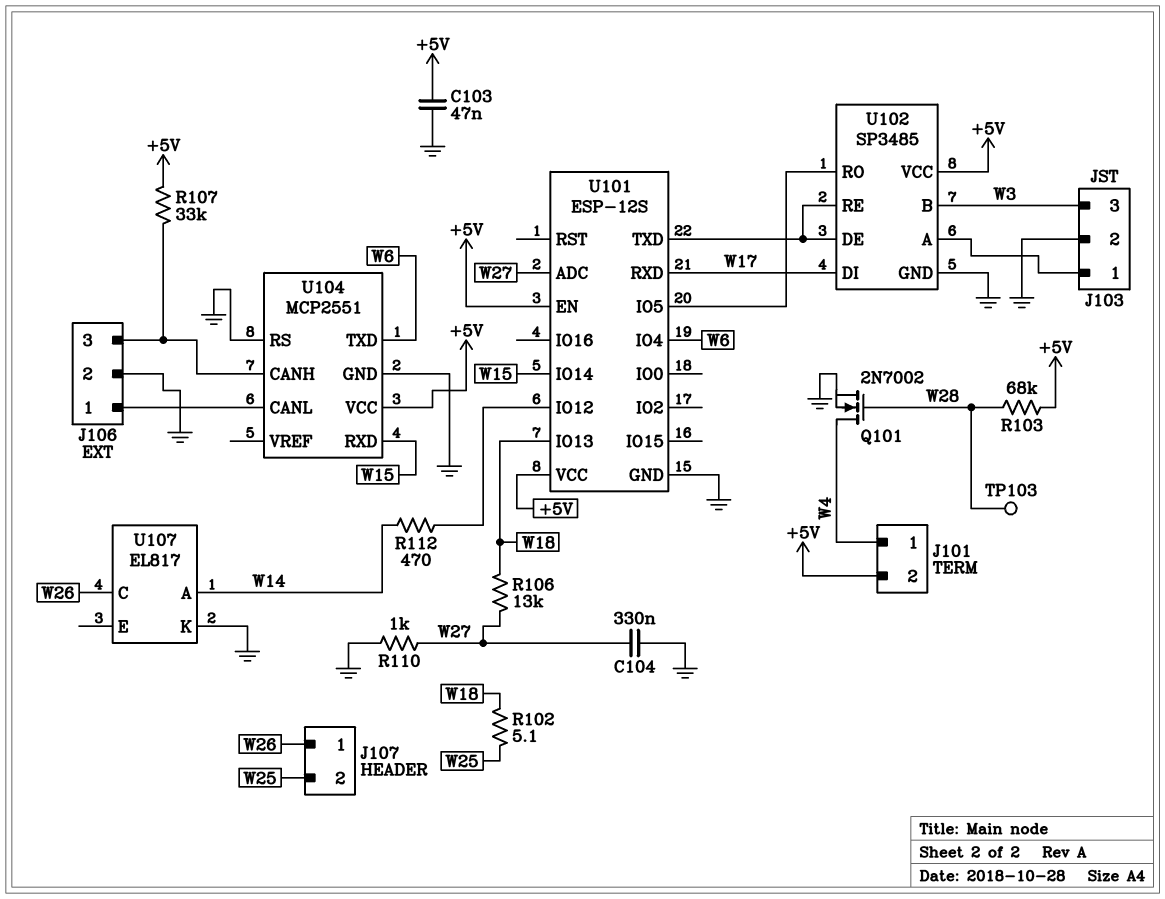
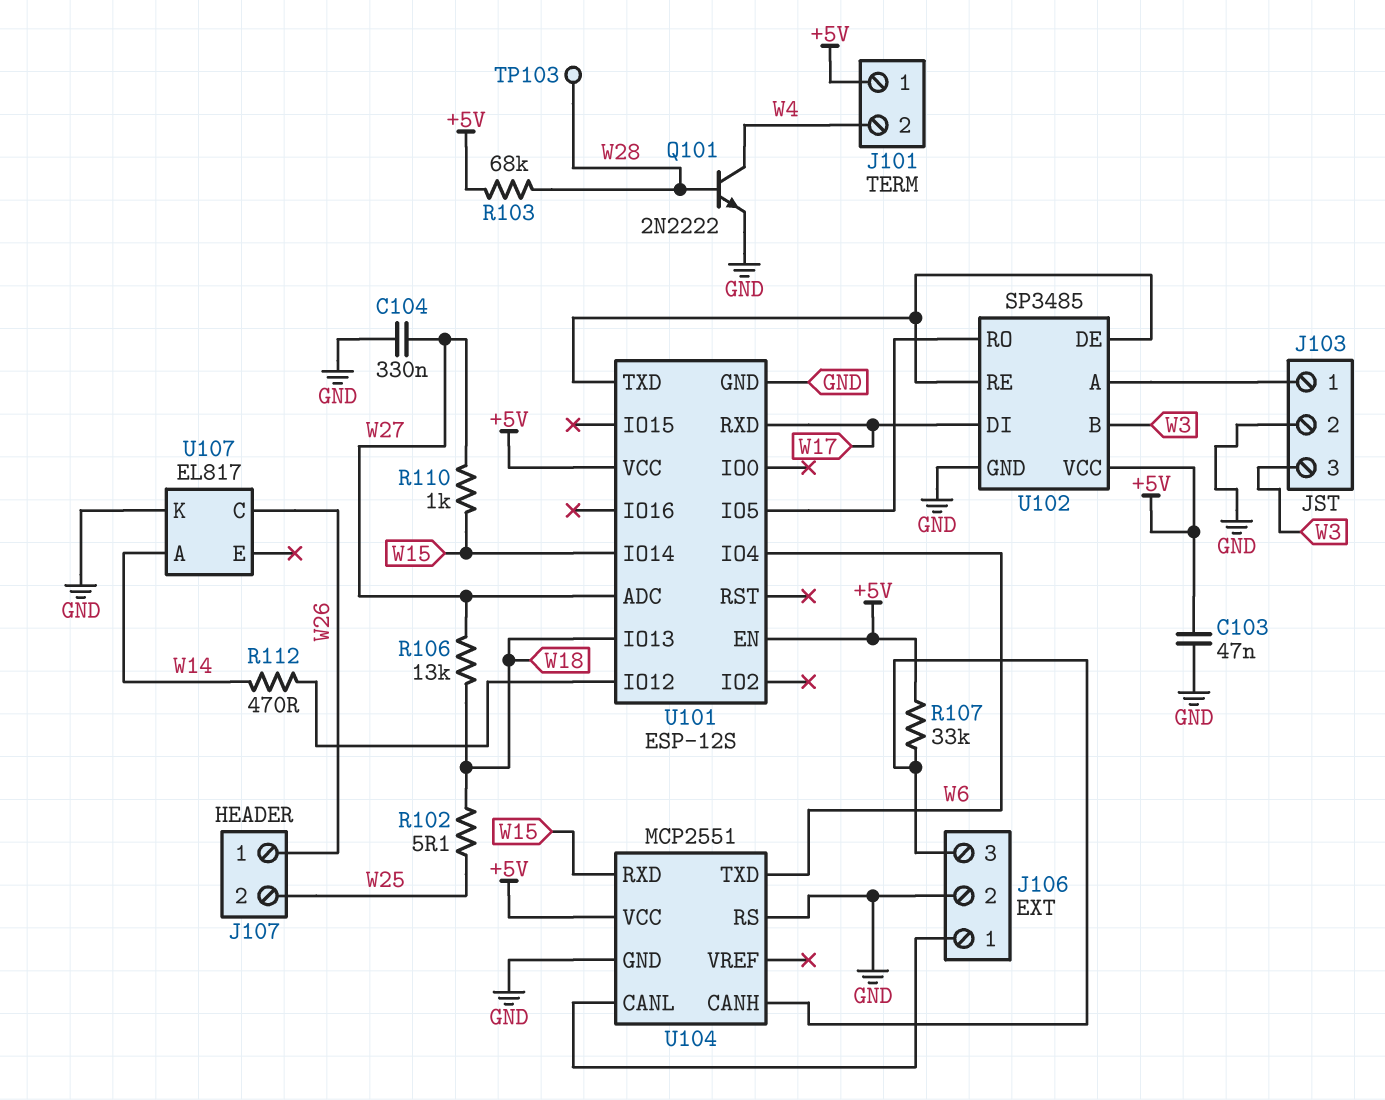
J101 pin 1: W4 -> +5V
J101 pin 2: +5V -> W4
Q101: NMOS 2N7002 (G W28, D W4, S GND) -> NPN 2N2222 (B W28, C W4, E GND)
R110: 1k (GND, W27) -> 1k (W15, W27)

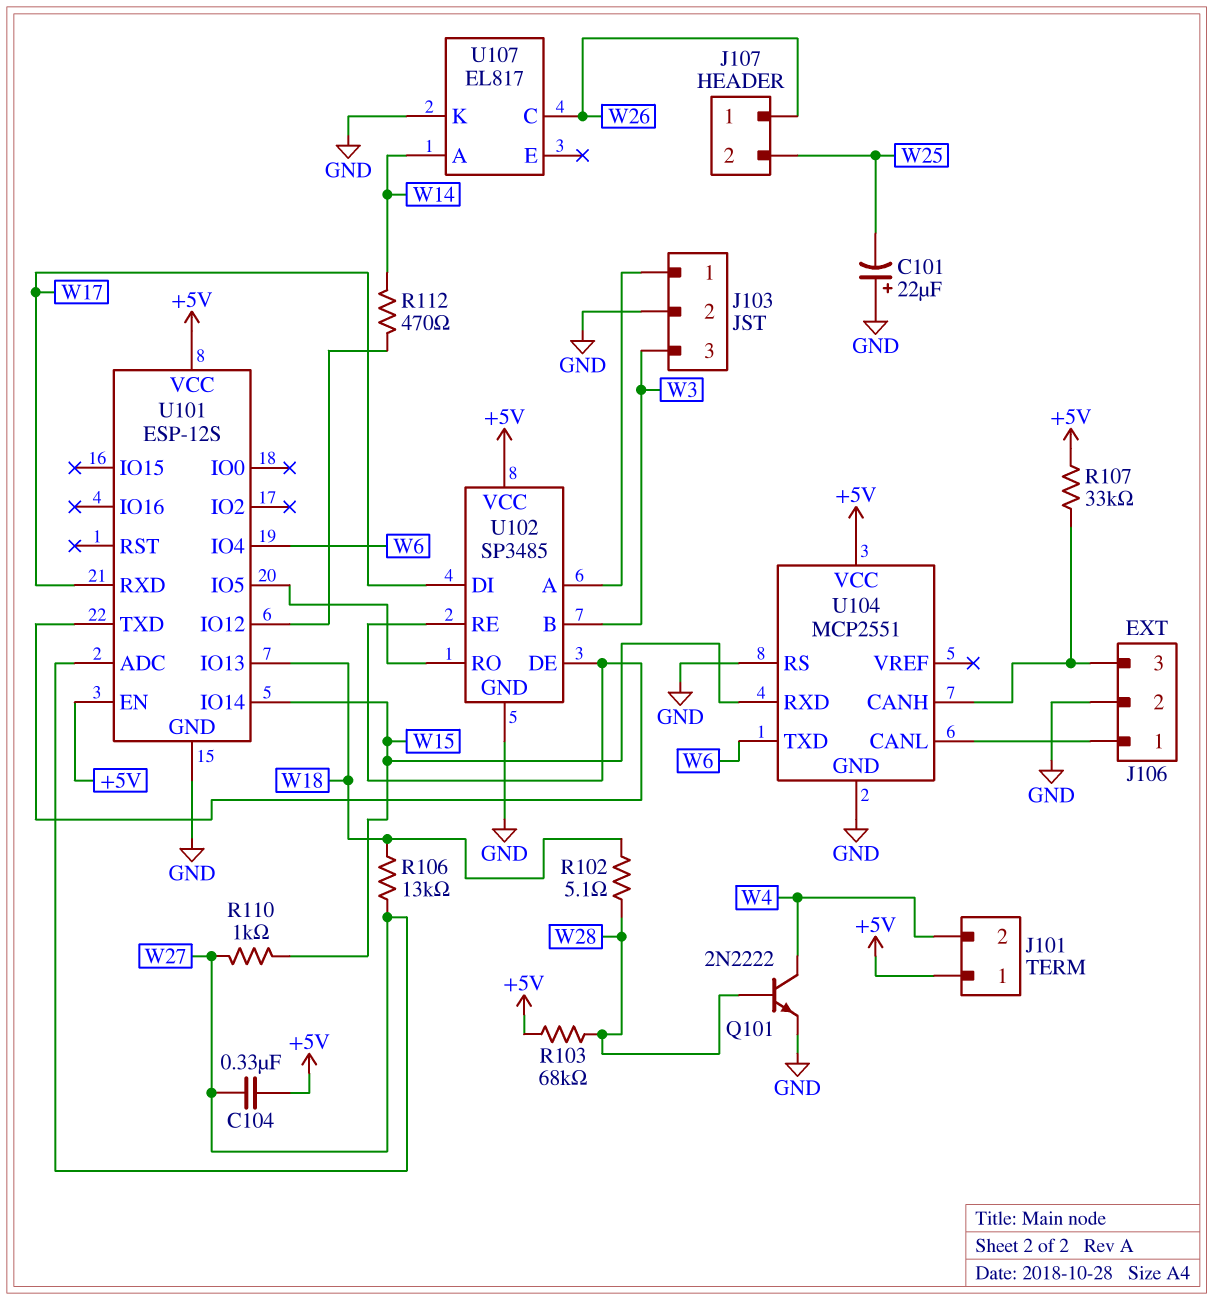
C101: none -> 22uF (plus GND, minus W25)
C103: 47nF (+5V, GND) -> none
C104: 330nF (GND, W27) -> 330nF (+5V, W27)
R102: 5.1 (W18, W25) -> 5.1 (W18, W28)
TP103: test point (W28) -> none

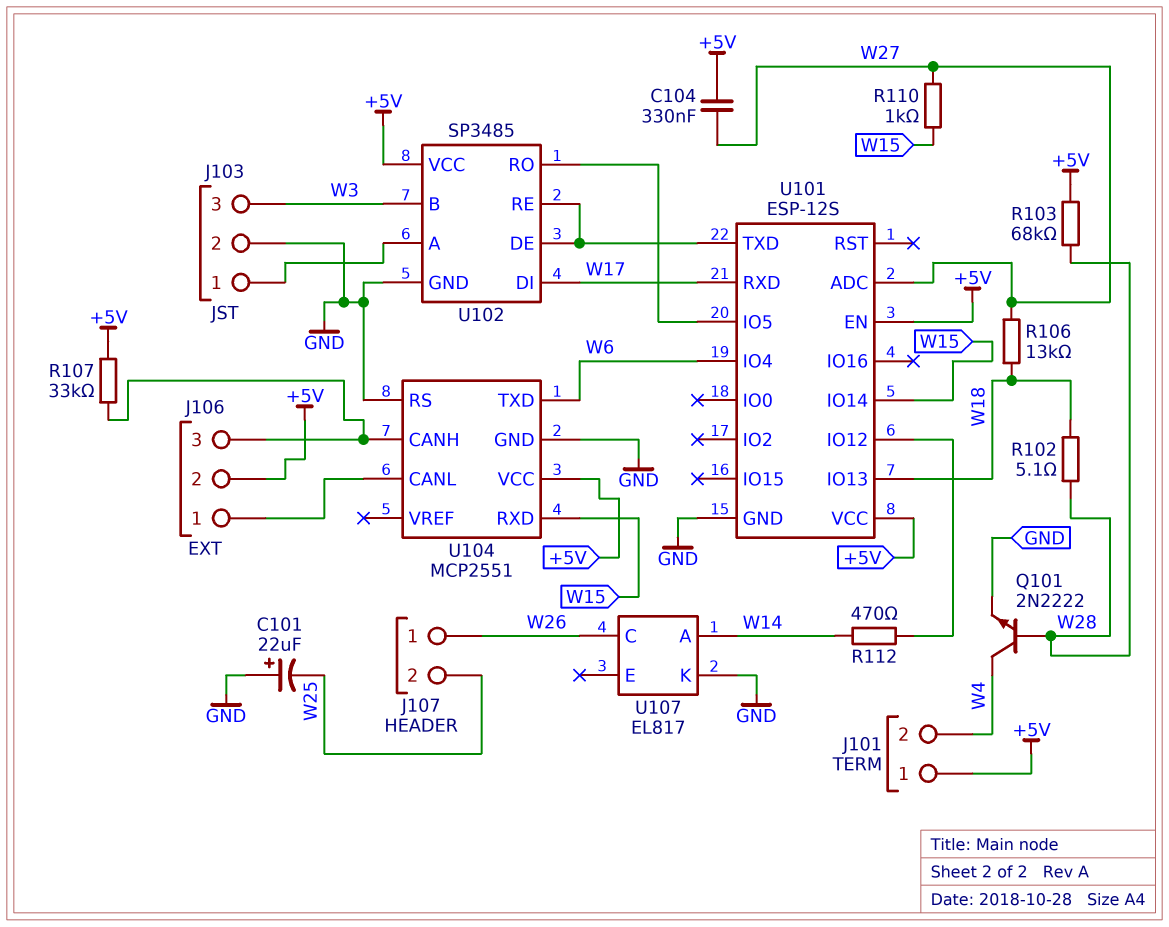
J106 pin 2: GND -> +5V

